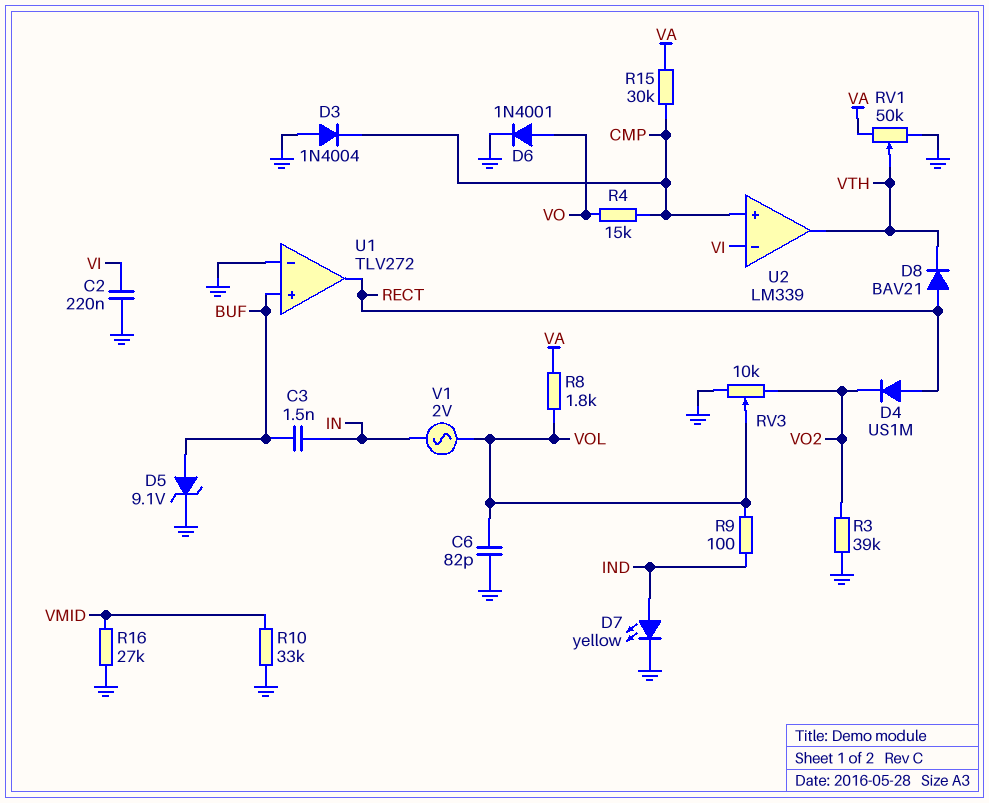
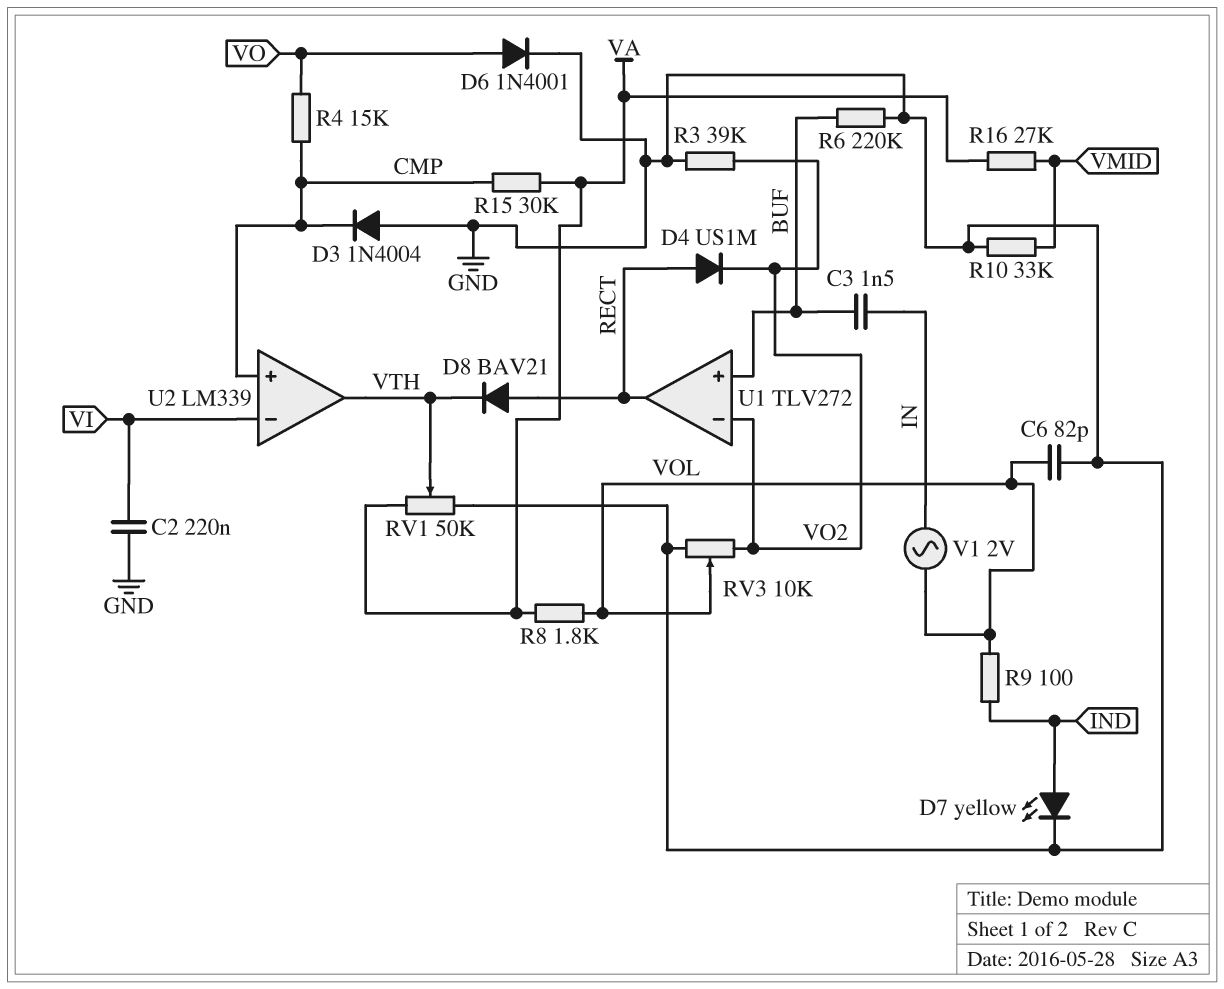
D5: zener 9.1V (A BUF, K GND) -> none
R6: none -> 220k (BUF, GND)
R16: 27k (GND, VMID) -> 27k (VA, VMID)
U1 pin in-: GND -> VO2

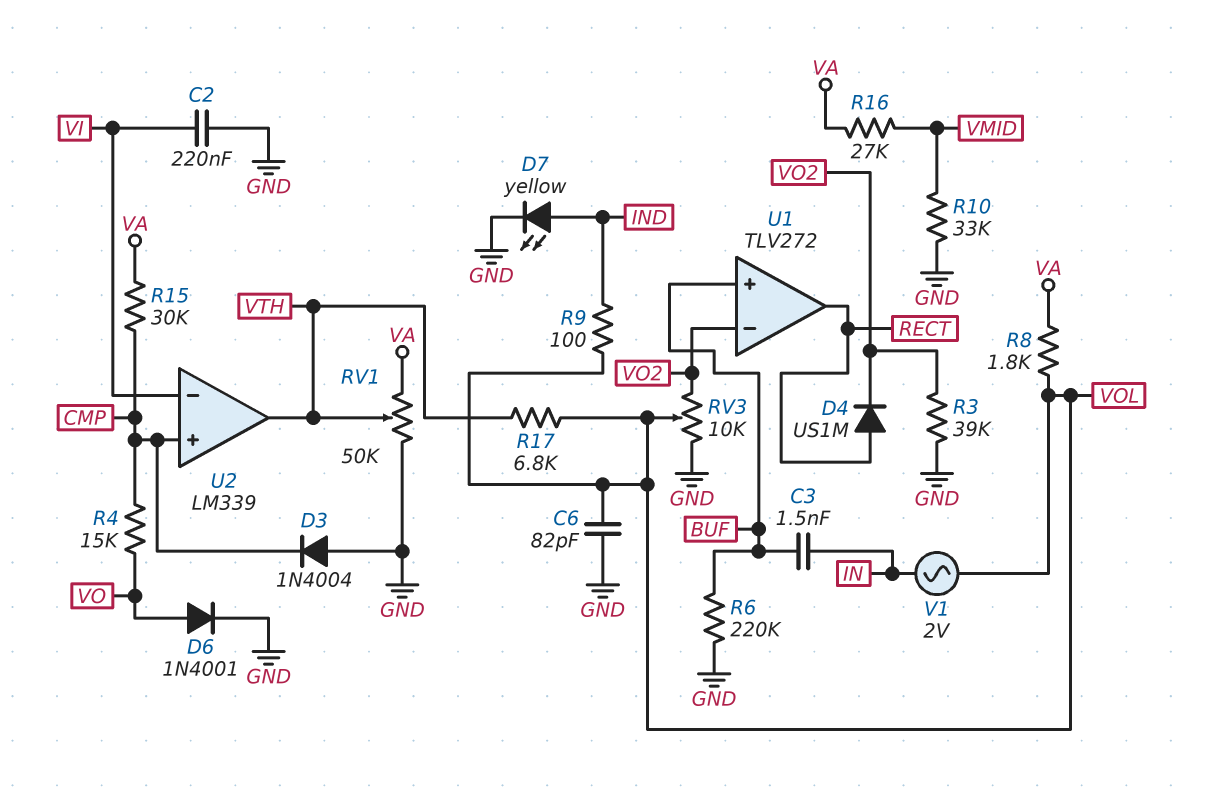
D8: diode BAV21 (A RECT, K VTH) -> none
R17: none -> 6.8k (VOL, VTH)

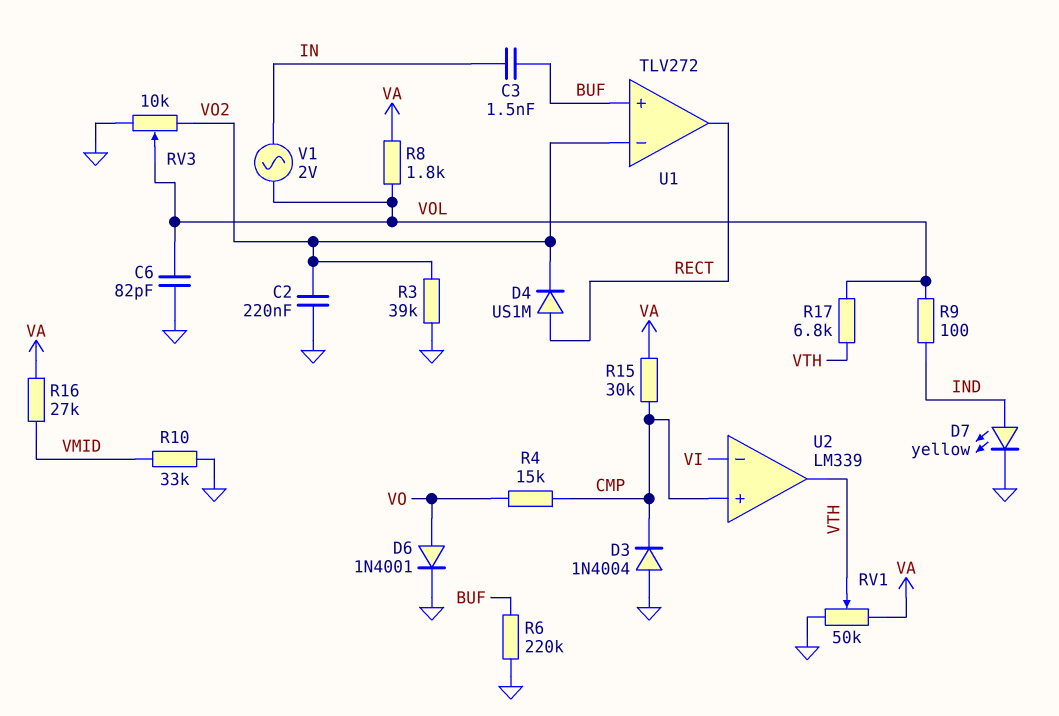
C2: 220nF (GND, VI) -> 220nF (GND, VO2)

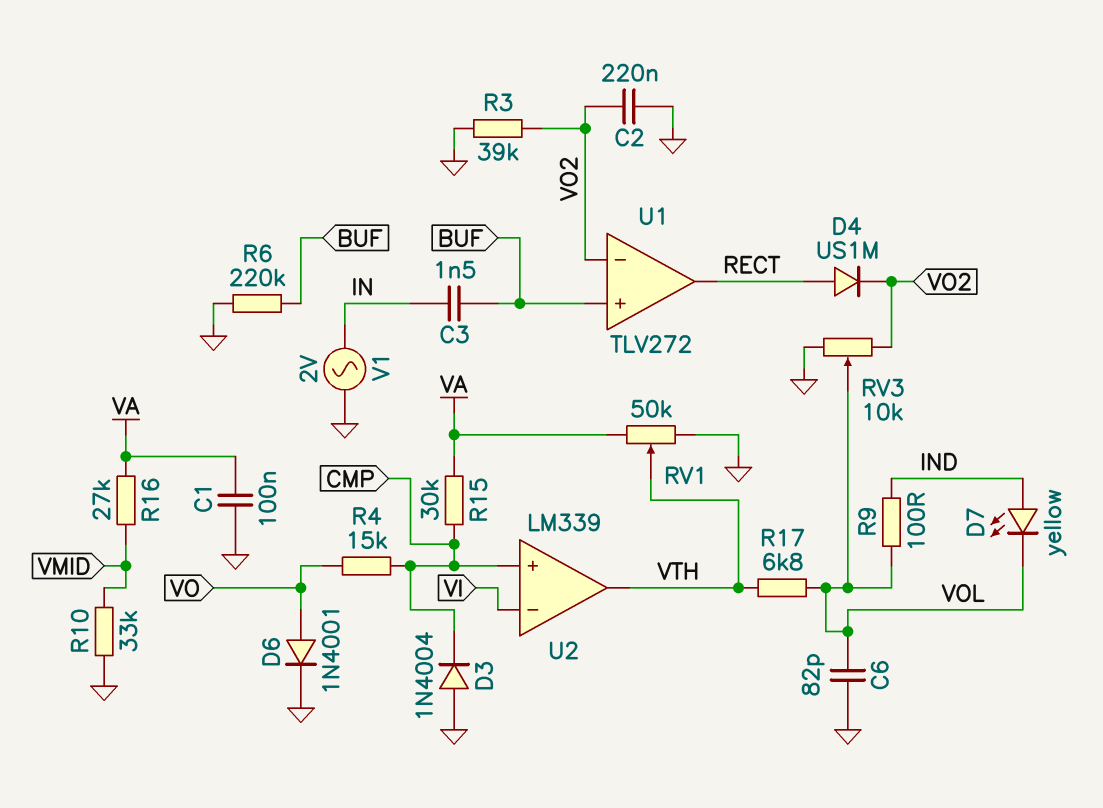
C1: none -> 100nF (GND, VA)
D7: LED yellow (A IND, K GND) -> LED yellow (A IND, K VOL)
R8: 1.8k (VA, VOL) -> none
V1: AC 2V (IN, VOL) -> AC 2V (GND, IN)

